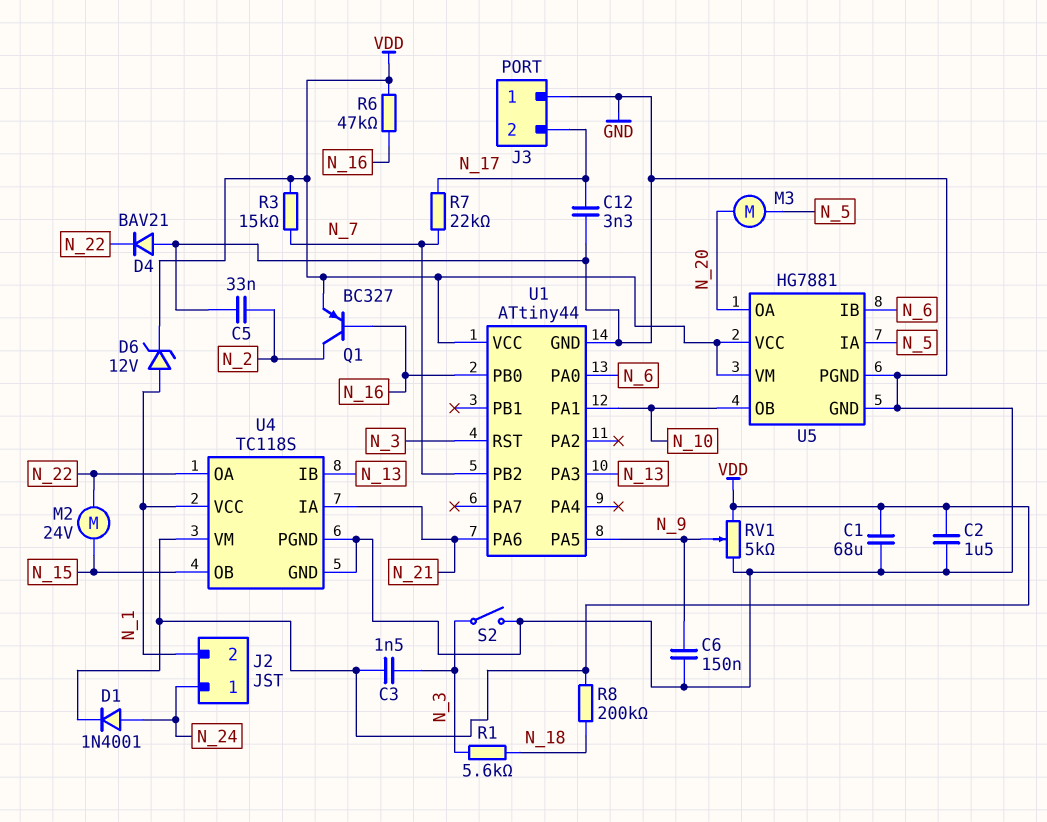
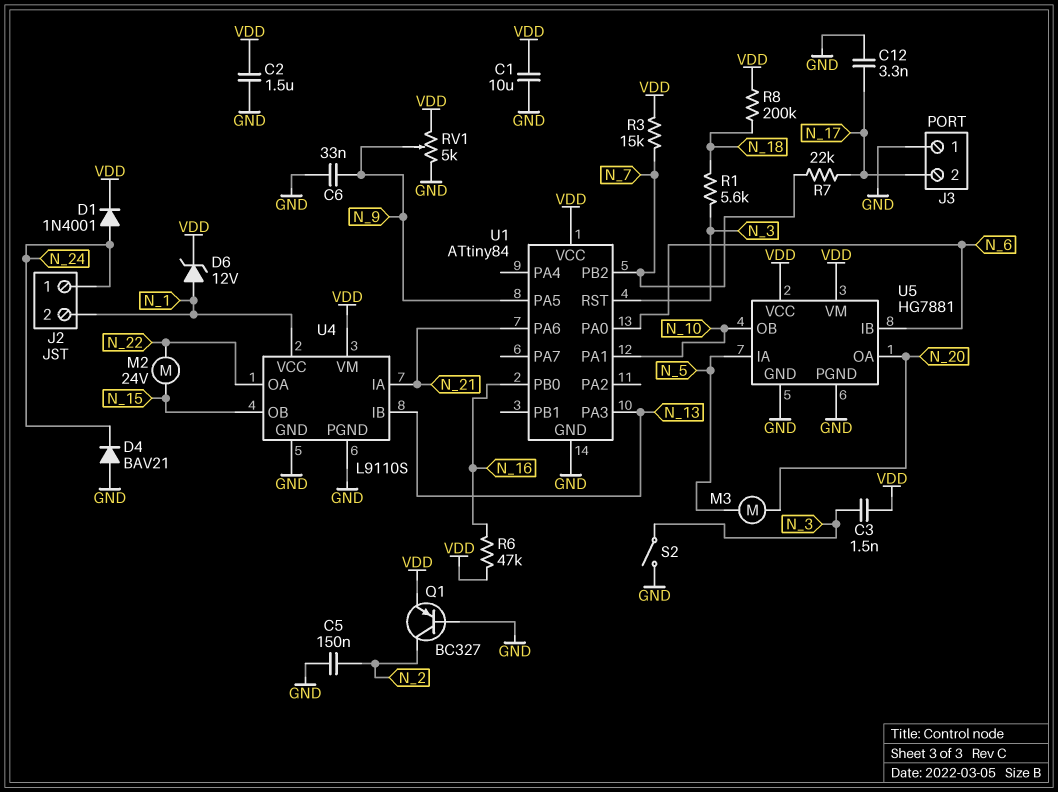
C1: 68uF (GND, VDD) -> 10uF (GND, VDD)
C5: 33nF (GND, N_2) -> 150nF (GND, N_2)
C6: 150nF (GND, N_9) -> 33nF (GND, N_9)
D4: diode BAV21 (A GND, K N_22) -> diode BAV21 (A GND, K N_24)
Q1: PNP BC327 (B N_16, C N_2, E VDD) -> PNP BC327 (B GND, C N_2, E VDD)
U1: ATtiny44 -> ATtiny84
U4: TC118S -> L9110S

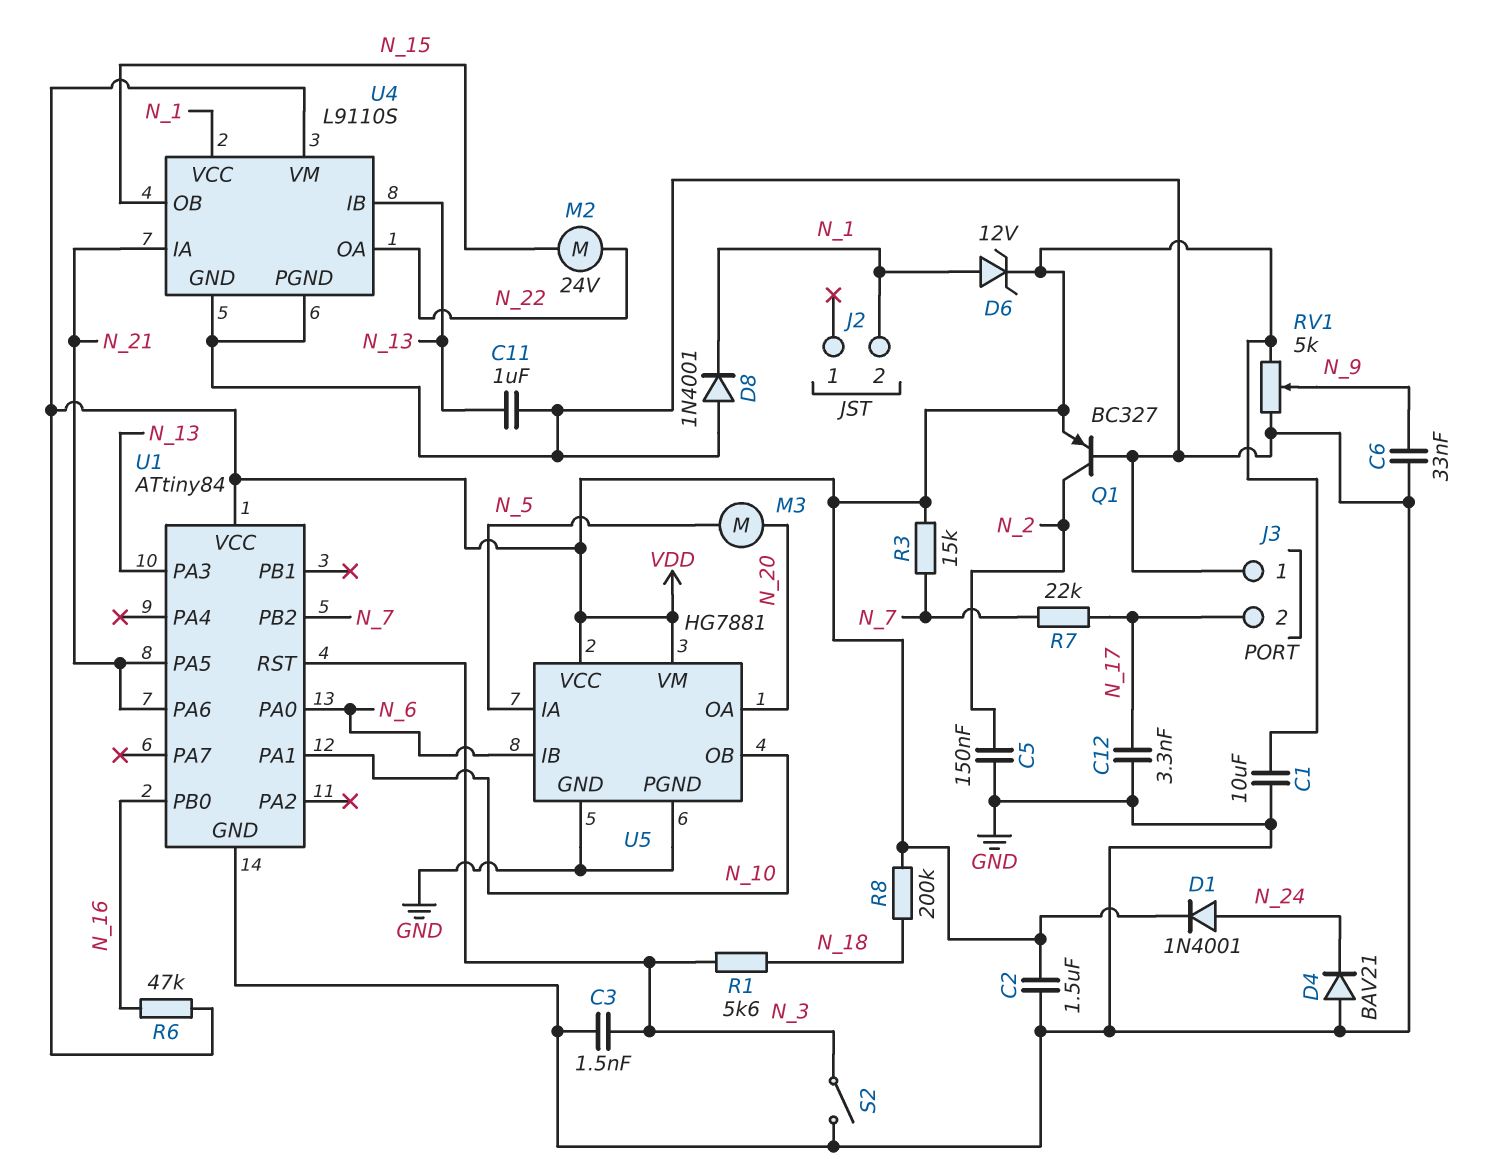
C3: 1.5nF (N_3, VDD) -> 1.5nF (GND, N_3)
C11: none -> 1uF (GND, N_13)
D8: none -> diode 1N4001 (A GND, K N_1)
J2 pin 1: N_24 -> none
U1 pin PA5: N_9 -> N_21

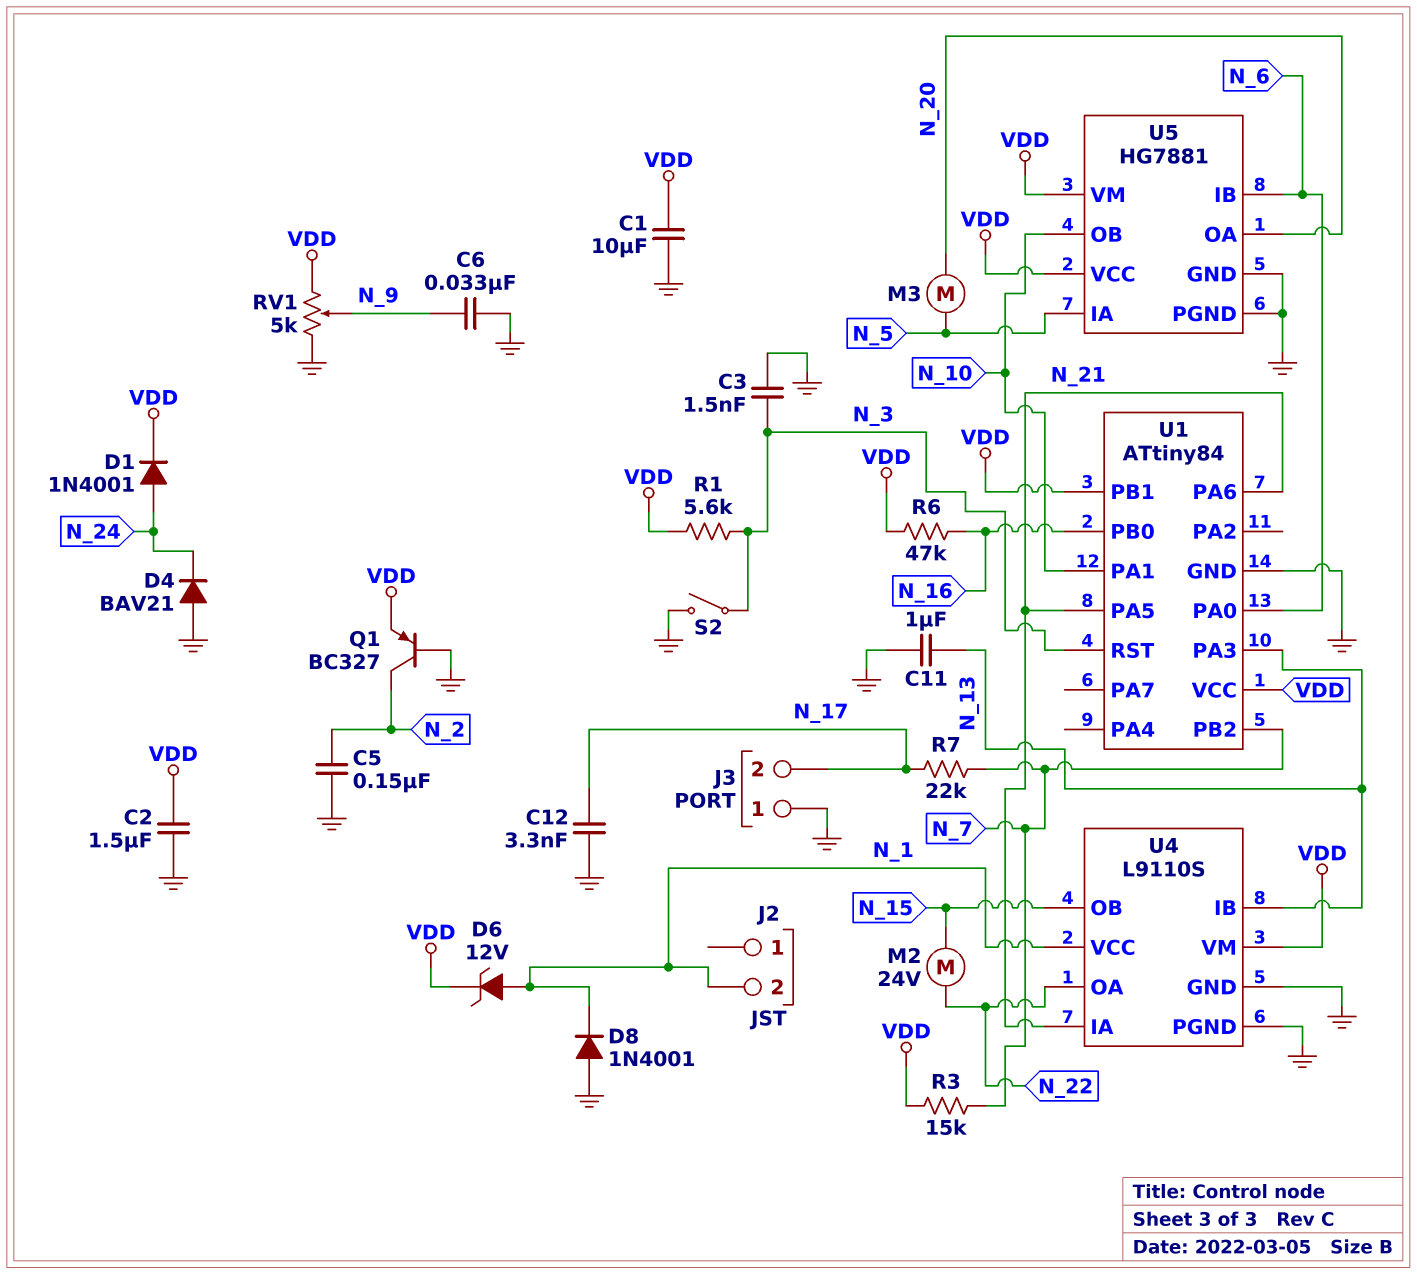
R1: 5.6k (N_3, N_18) -> 5.6k (N_3, VDD)
R8: 200k (N_18, VDD) -> none
U1 pin PB1: none -> VDD

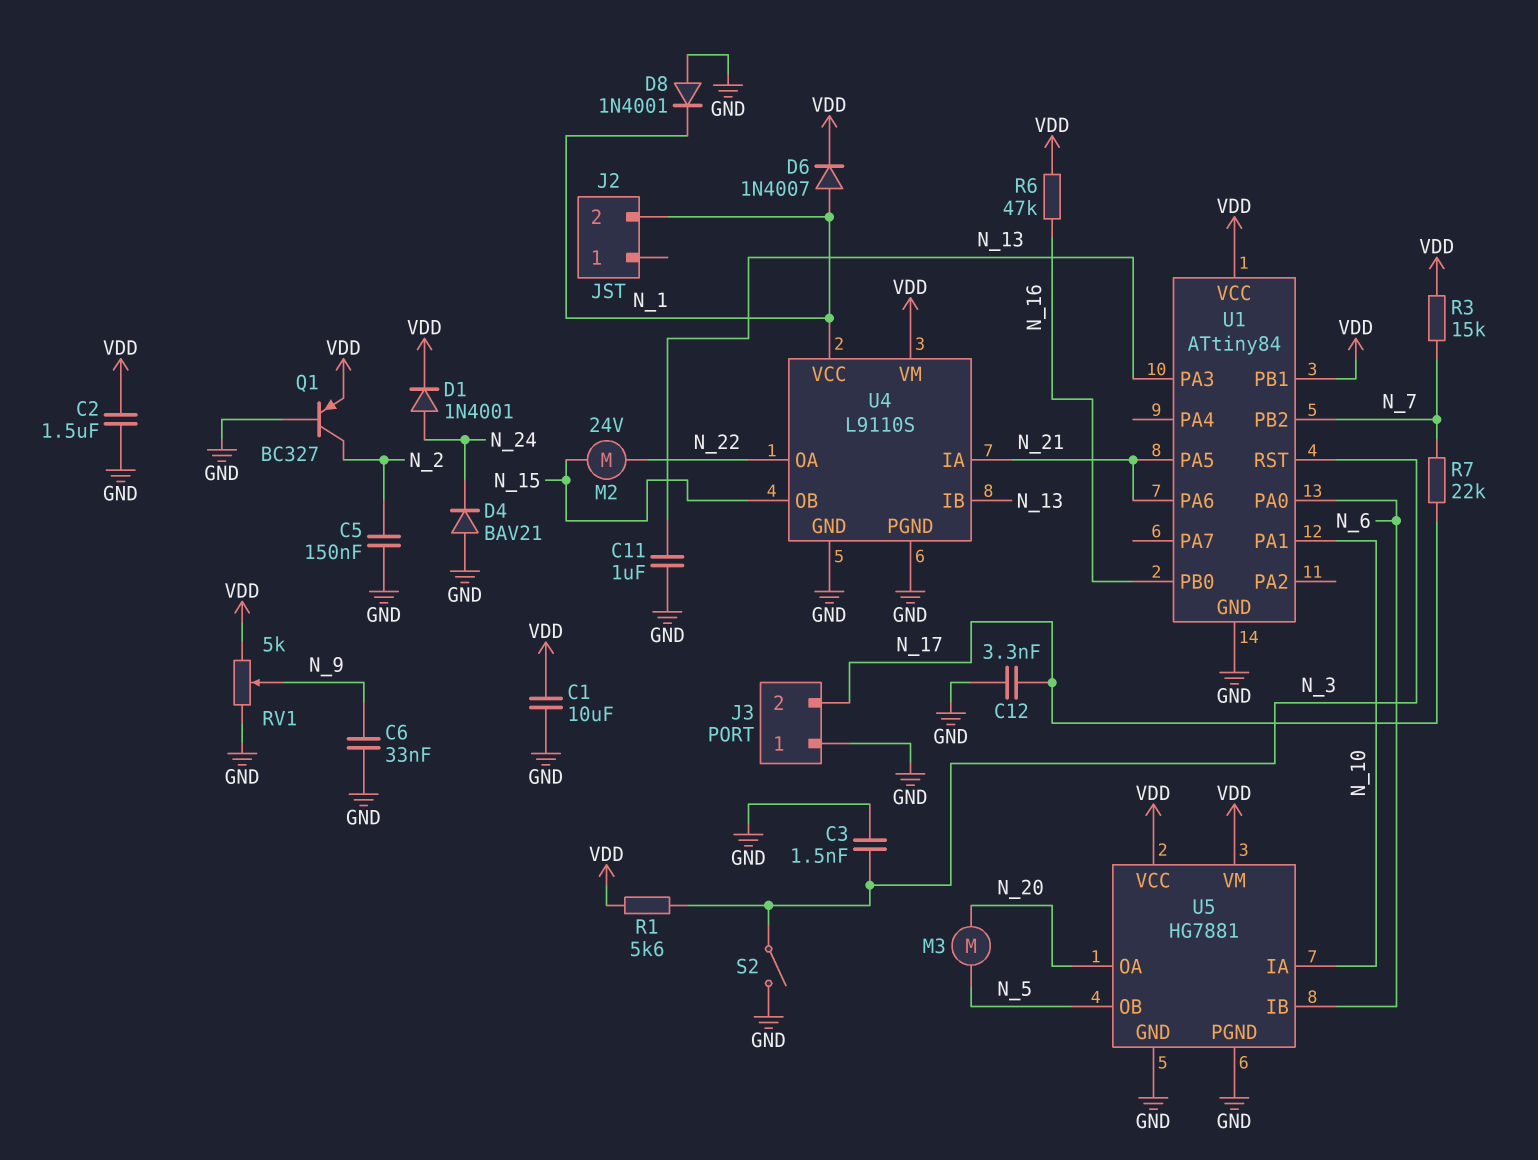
D6: zener 12V (A N_1, K VDD) -> diode 1N4007 (A N_1, K VDD)
U5 pin IA: N_5 -> N_10
U5 pin OB: N_10 -> N_5

